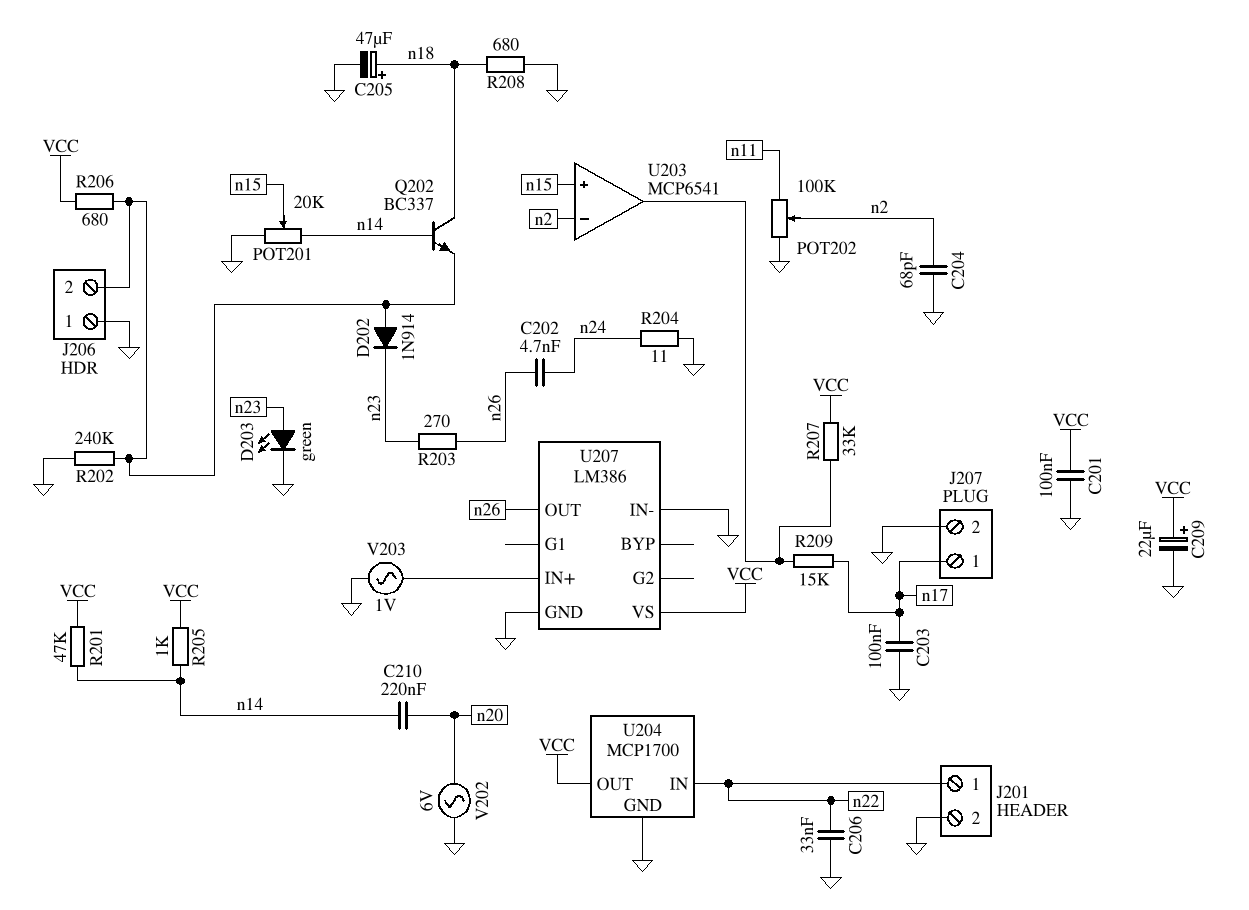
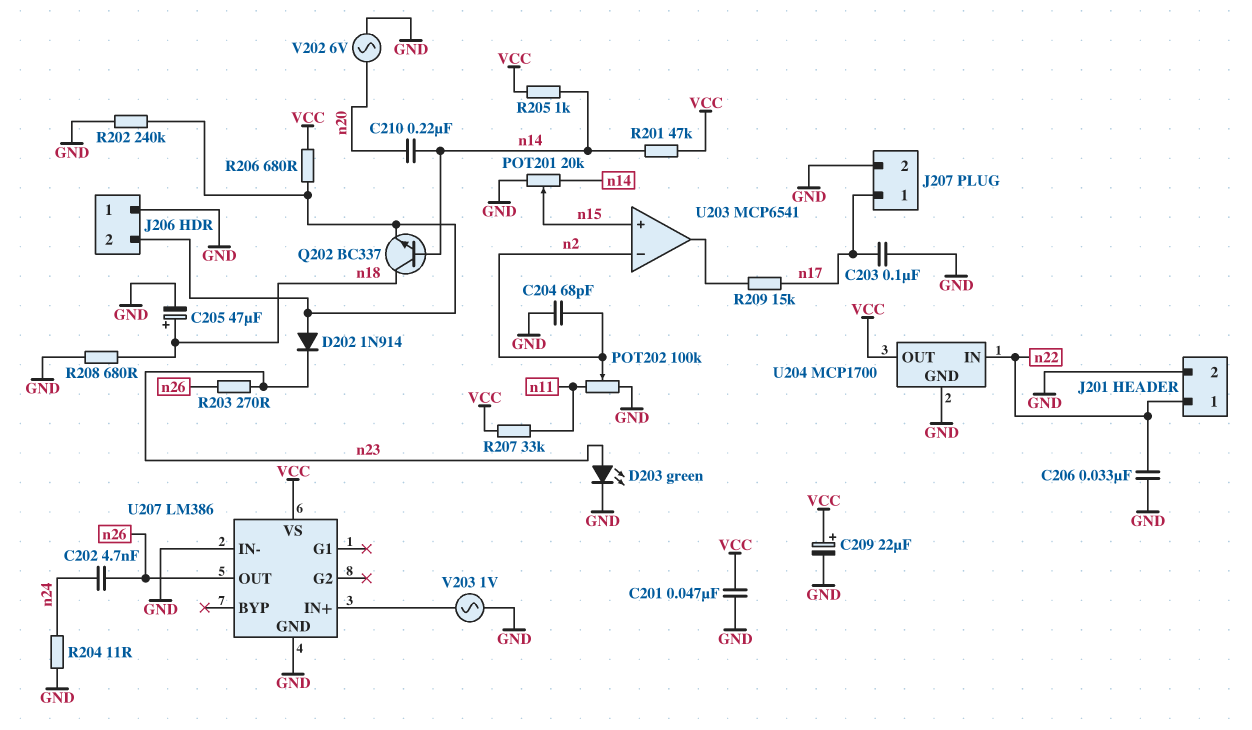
C201: 100nF (GND, VCC) -> 47nF (GND, VCC)
R207: 33k (U203/out, VCC) -> 33k (VCC, n11)

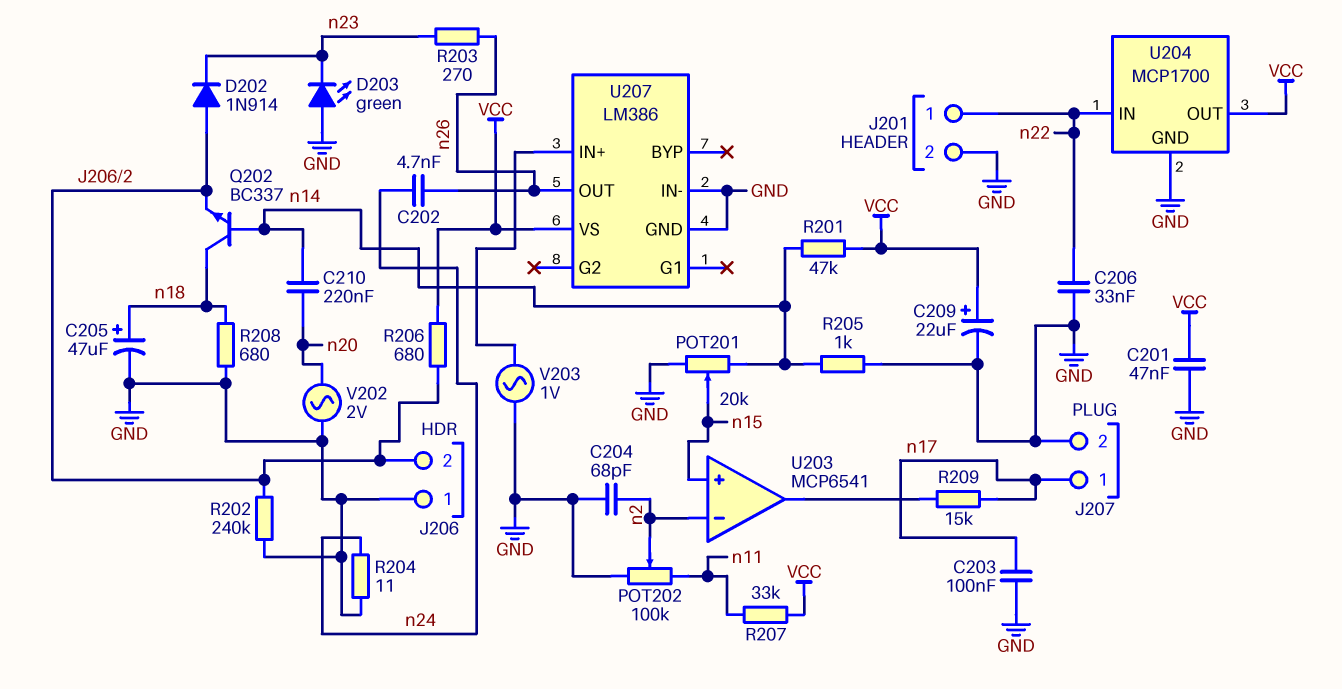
D203: LED green (A n23, K GND) -> LED green (A GND, K n23)
R205: 1k (VCC, n14) -> 1k (GND, n14)
V202: AC 6V (GND, n20) -> AC 2V (GND, n20)

